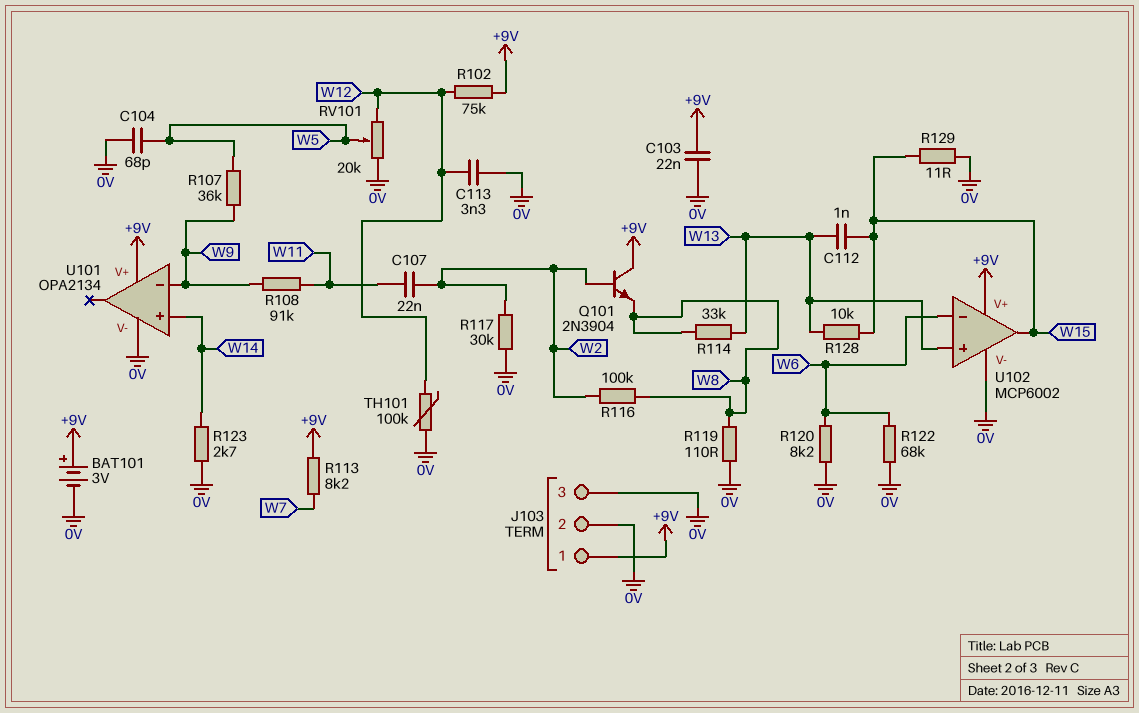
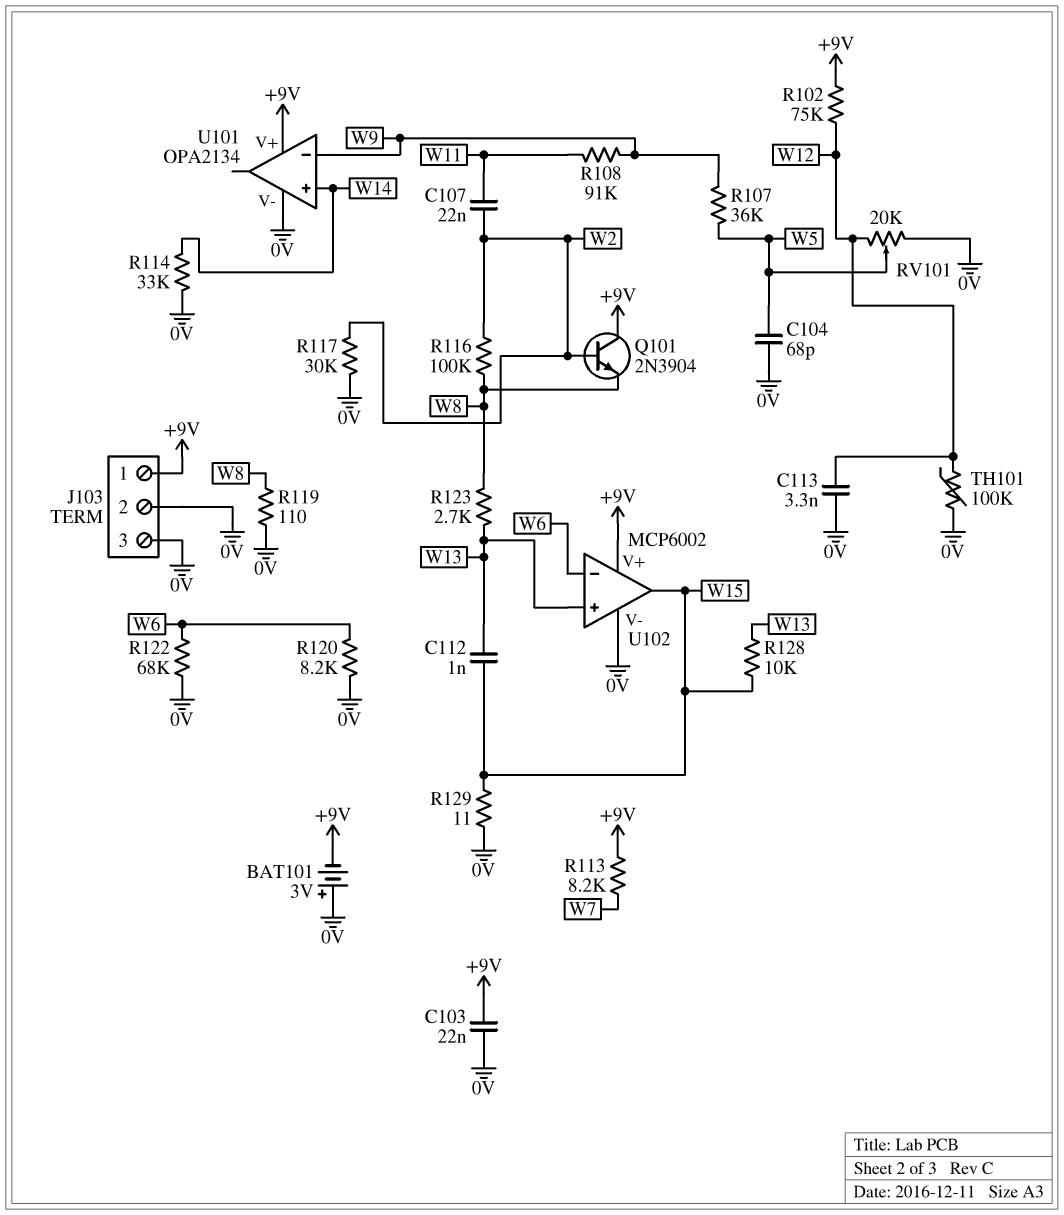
BAT101: 3V (plus +9V, minus 0V) -> 3V (plus 0V, minus +9V)
R114: 33k (W8, W13) -> 33k (0V, W14)
R123: 2.7k (0V, W14) -> 2.7k (W8, W13)

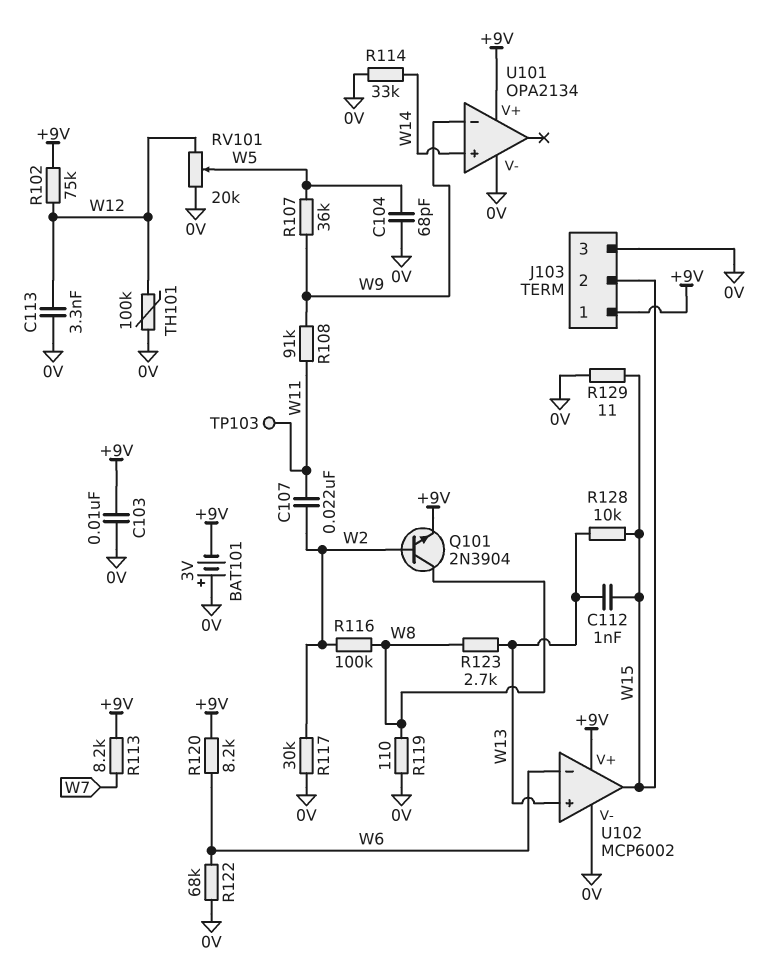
C103: 22nF (+9V, 0V) -> 10nF (+9V, 0V)
J103 pin 2: 0V -> W15
Q101: NPN 2N3904 (B W2, C +9V, E W8) -> NPN 2N3904 (B W2, C W8, E +9V)
R120: 8.2k (0V, W6) -> 8.2k (+9V, W6)
TP103: none -> test point (W11)

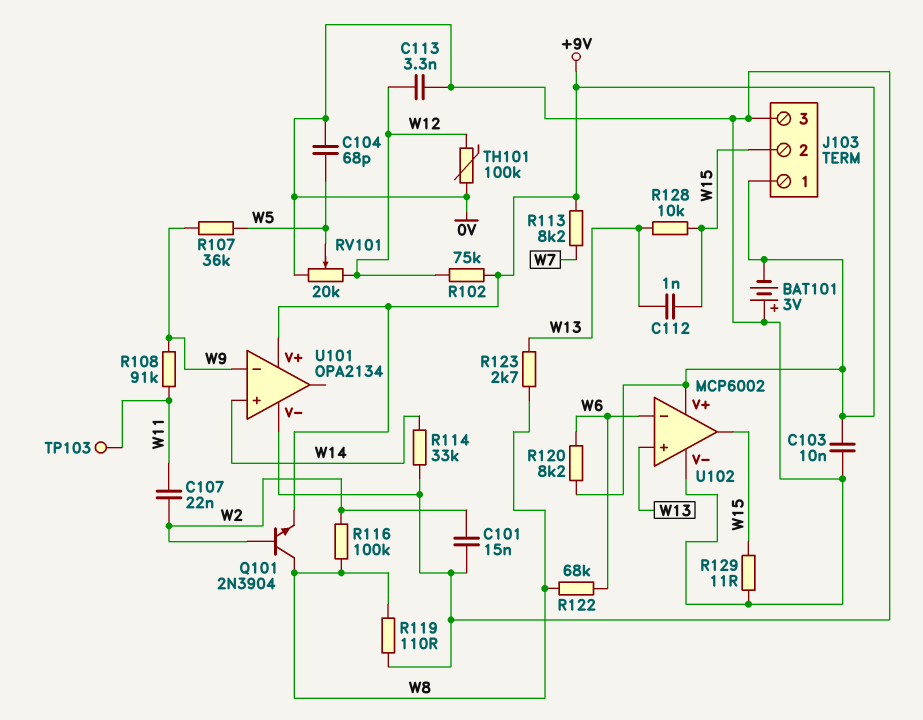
C101: none -> 15nF (0V, W2)
R117: 30k (0V, W2) -> none
R122: 68k (0V, W6) -> 68k (W6, W8)

